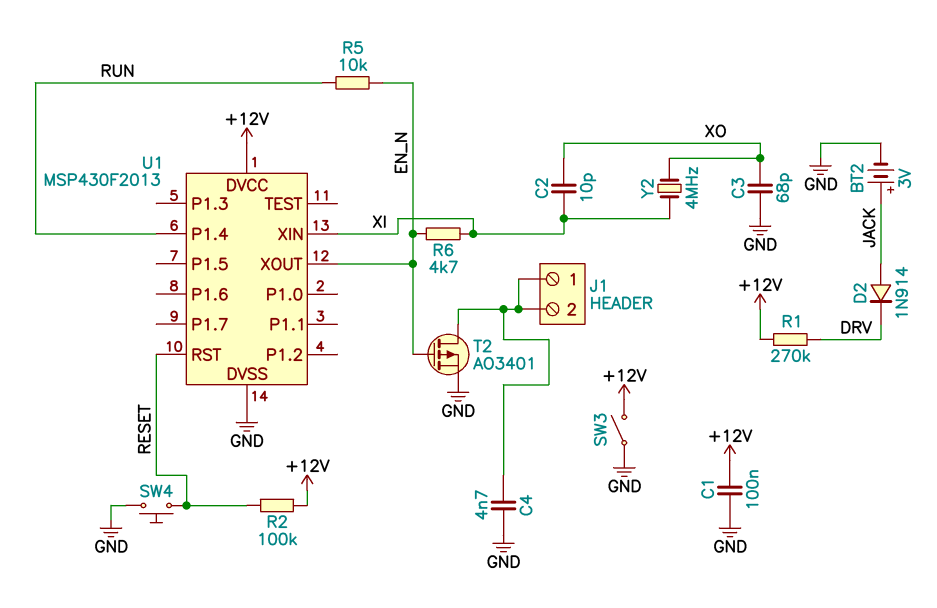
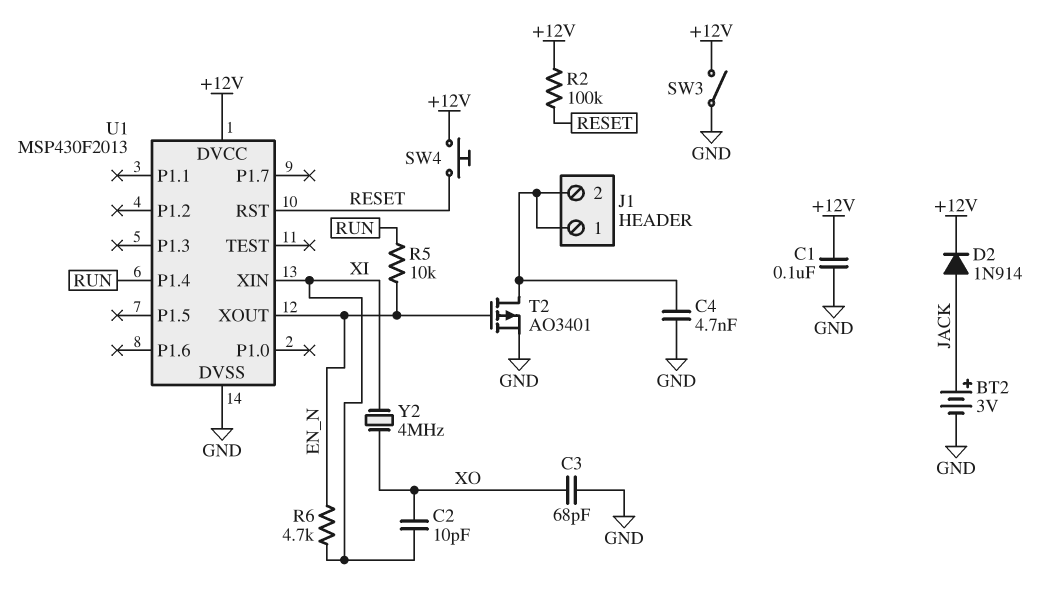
D2: diode 1N914 (A JACK, K DRV) -> diode 1N914 (A JACK, K +12V)
R1: 270k (+12V, DRV) -> none
SW4: button (GND, RESET) -> button (+12V, RESET)

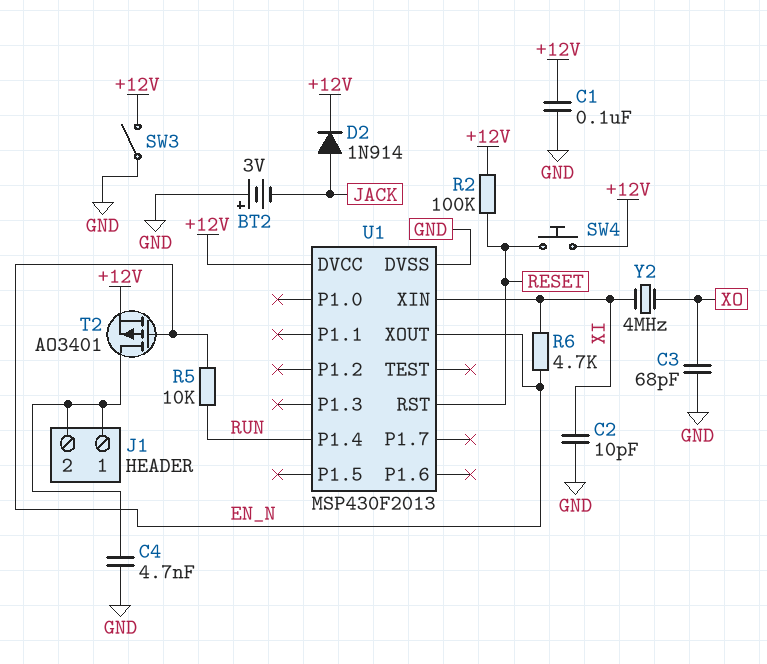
BT2: 3V (plus JACK, minus GND) -> 3V (plus GND, minus JACK)
C2: 10pF (XI, XO) -> 10pF (GND, XI)
T2: PMOS AO3401 (G EN_N, D J1/1, S GND) -> PMOS AO3401 (G EN_N, D J1/1, S +12V)

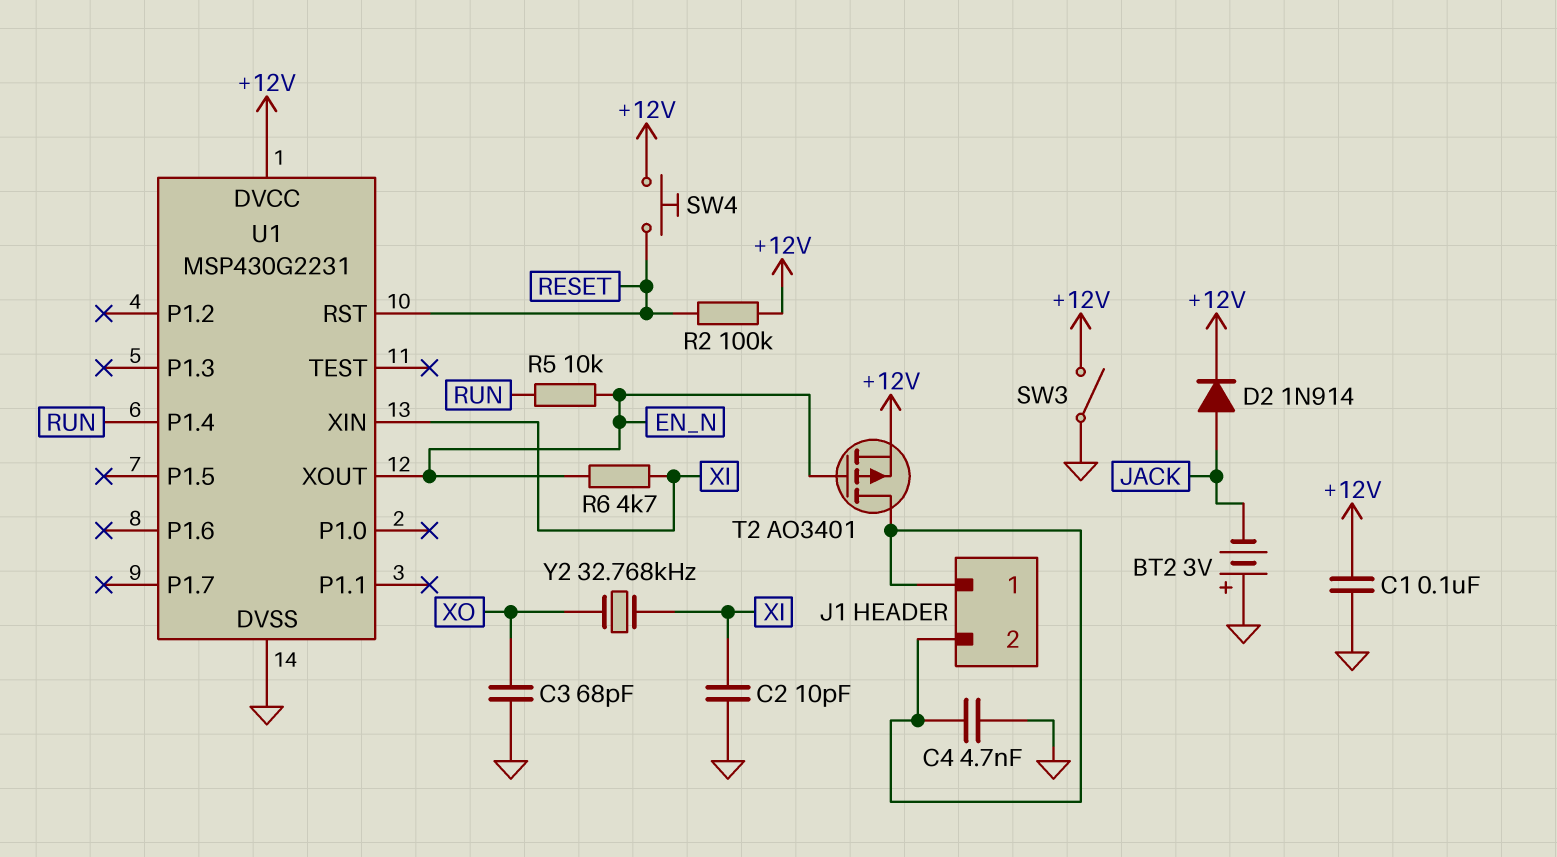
U1: MSP430F2013 -> MSP430G2231
Y2: 4MHz (XI, XO) -> 32.768kHz (XI, XO)

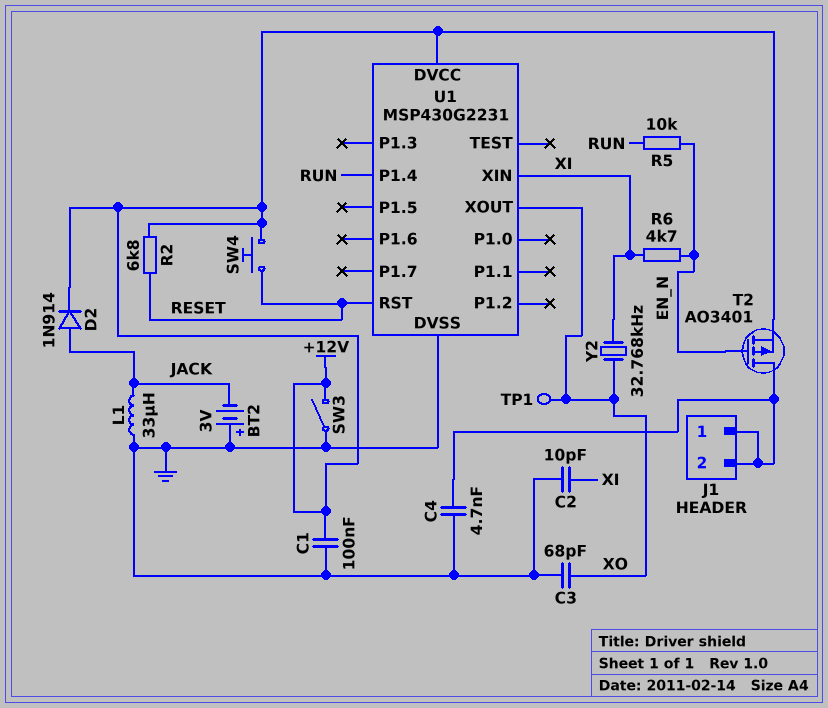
L1: none -> 33uH (GND, JACK)
R2: 100k (+12V, RESET) -> 6.8k (+12V, RESET)
TP1: none -> test point (XO)
U1 pin XOUT: EN_N -> XO

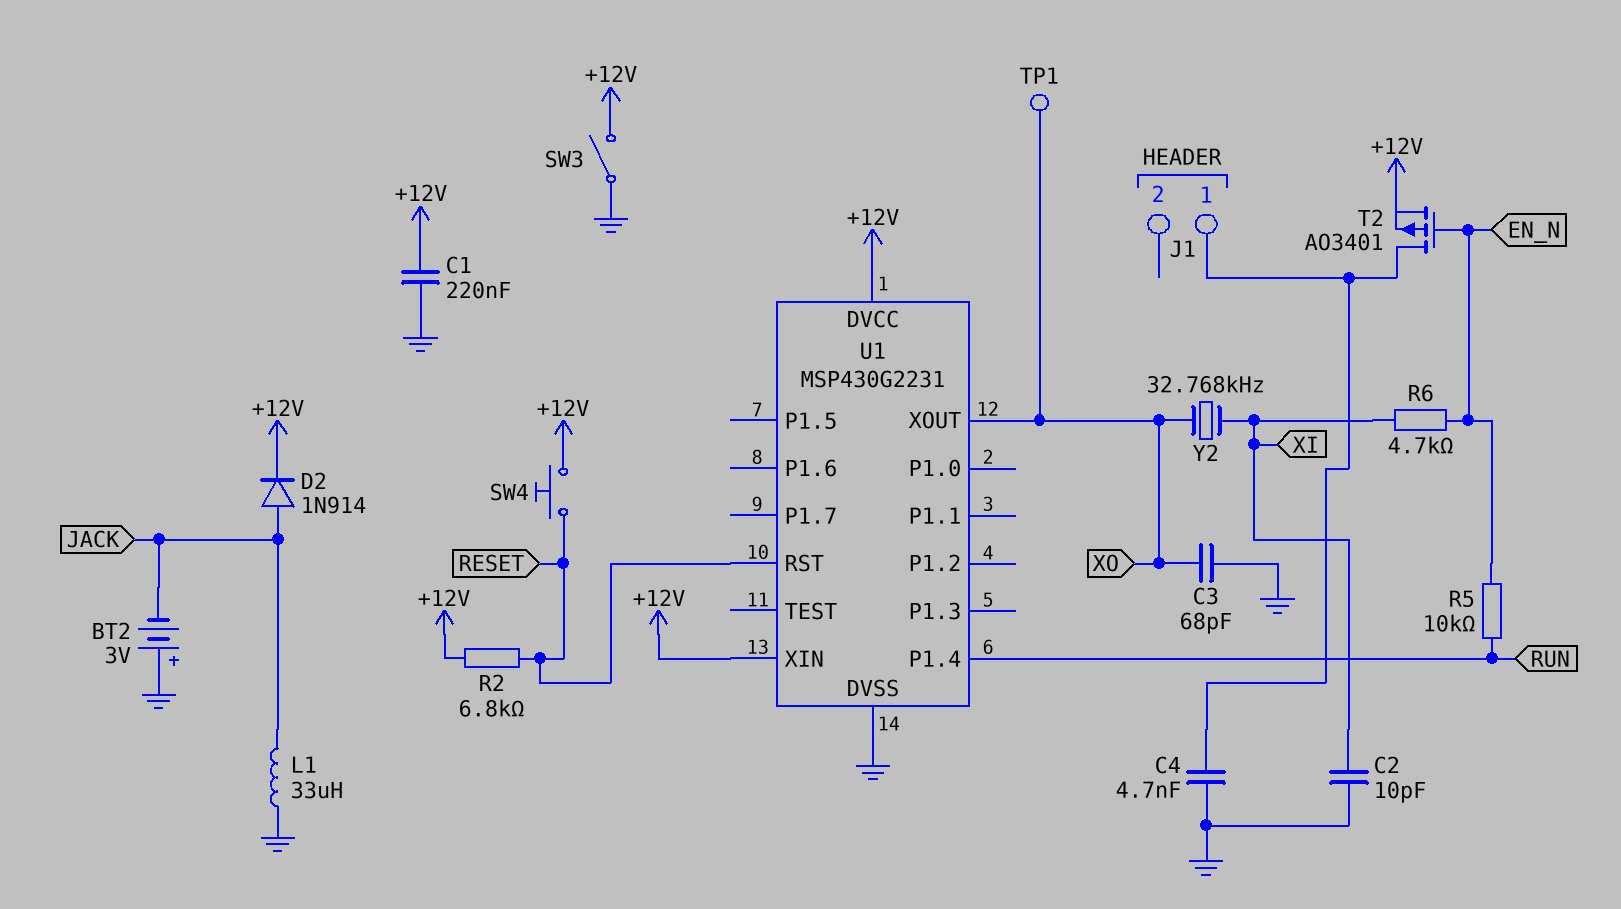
C1: 100nF (+12V, GND) -> 220nF (+12V, GND)
J1 pin 2: J1/1 -> none
U1 pin XIN: XI -> +12V

